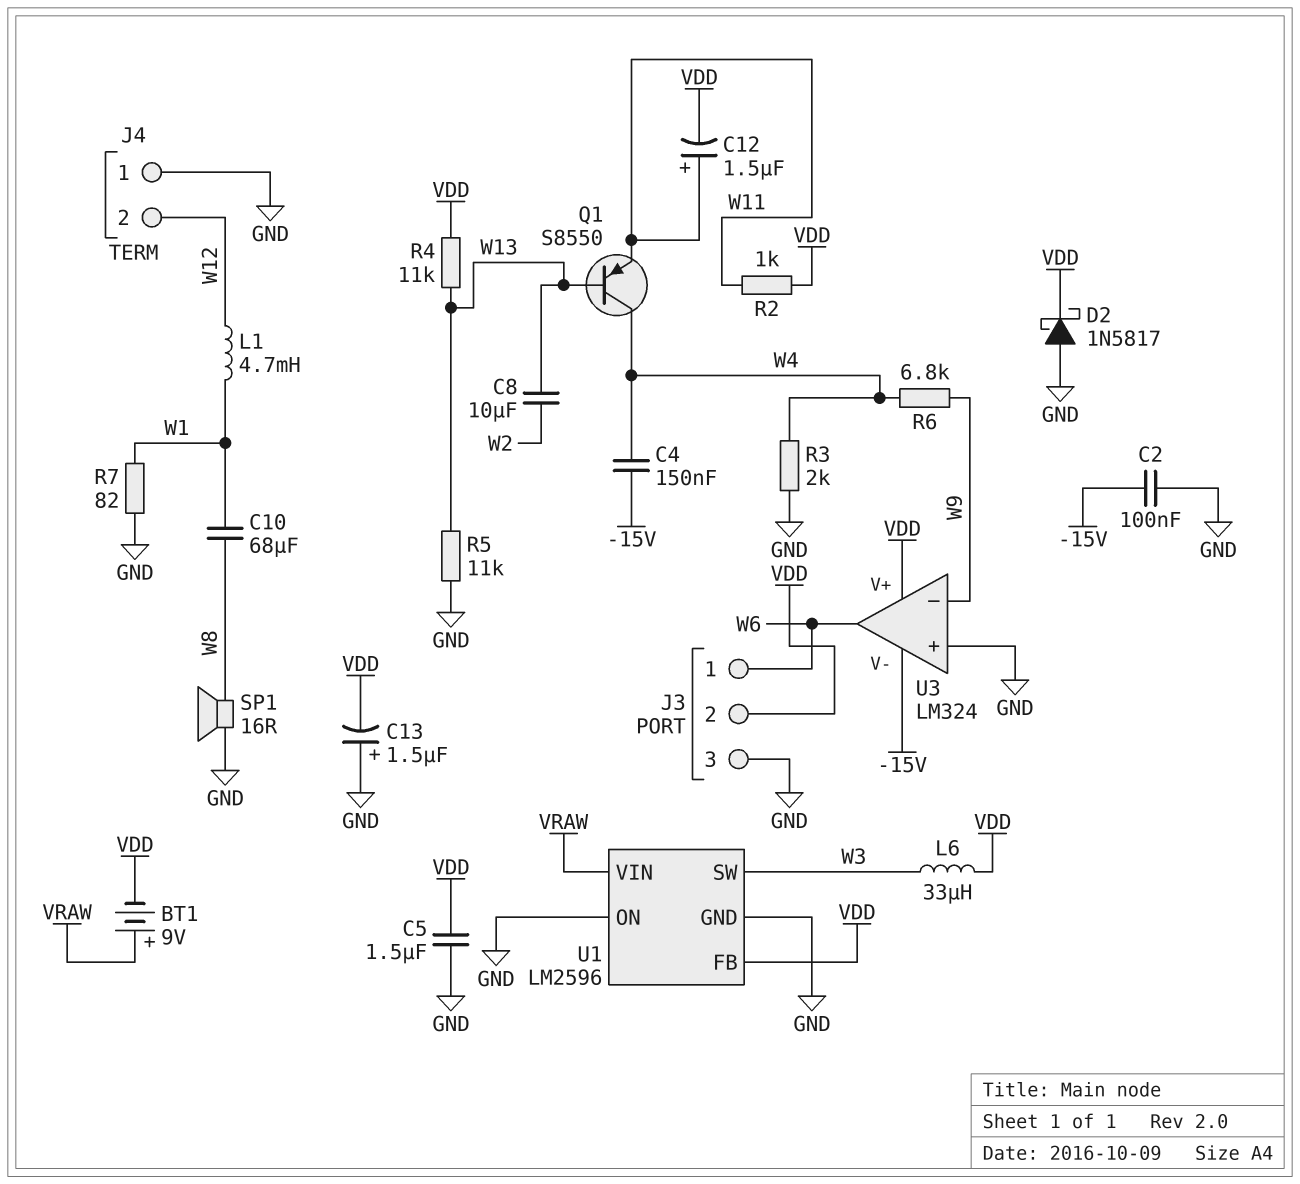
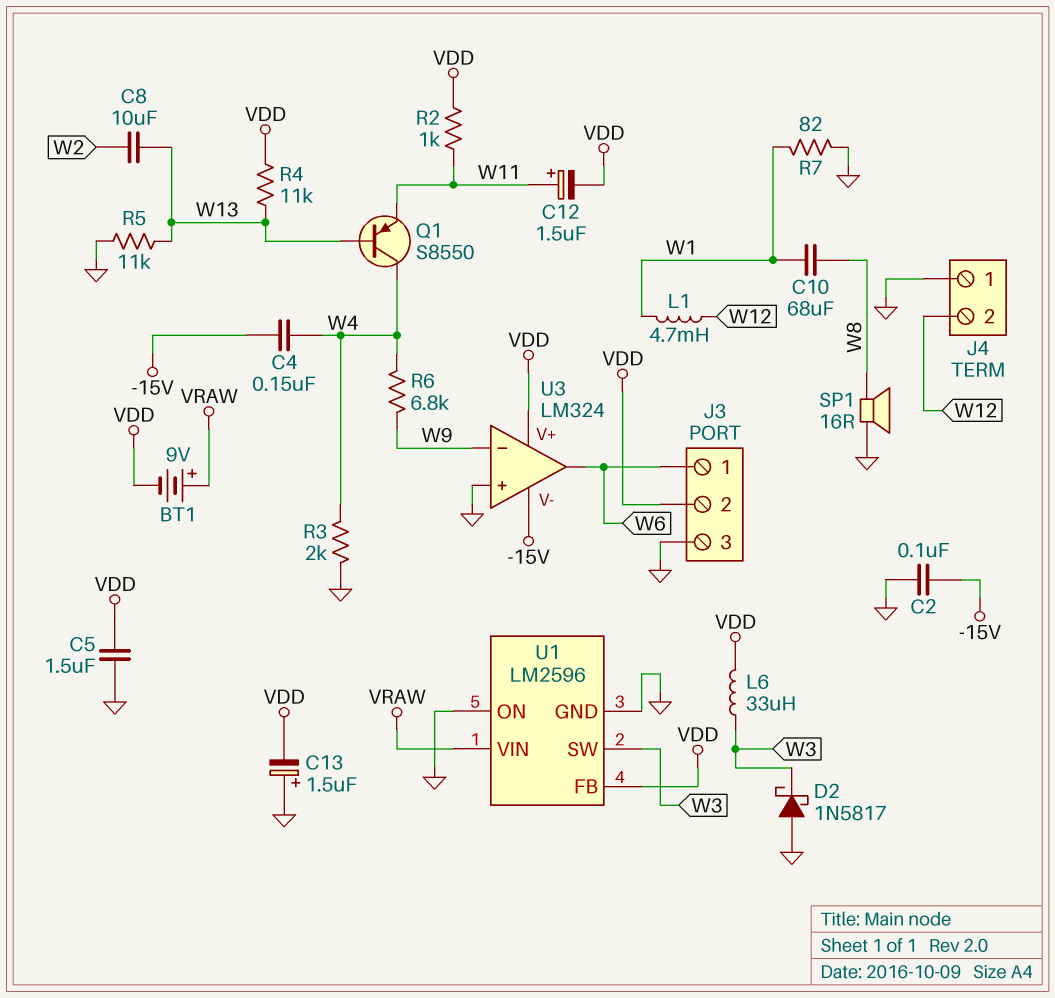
D2: schottky 1N5817 (A GND, K VDD) -> schottky 1N5817 (A GND, K W3)

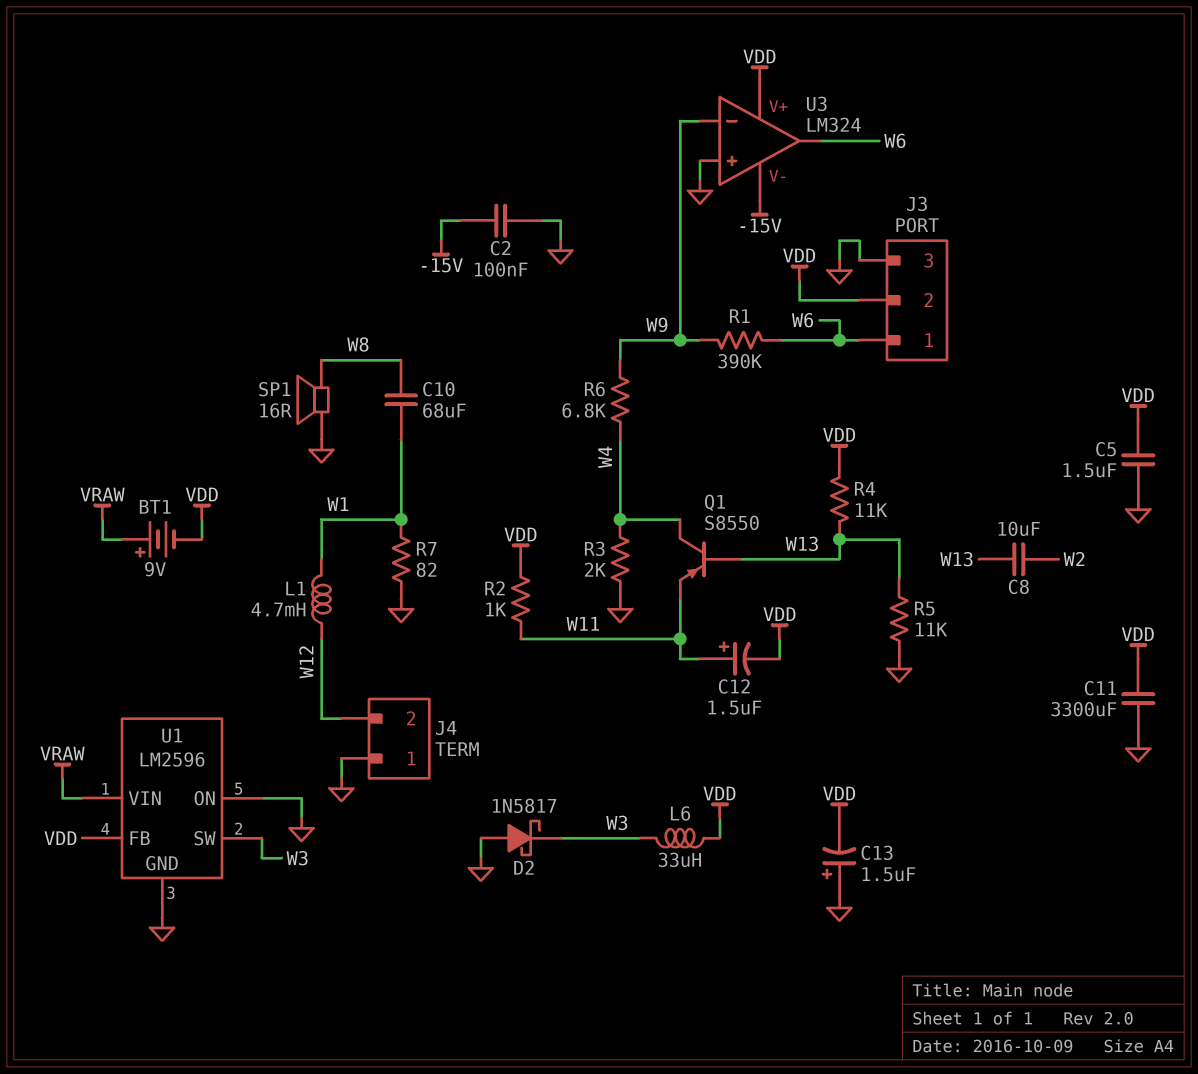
C4: 150nF (-15V, W4) -> none
C11: none -> 3300uF (GND, VDD)
R1: none -> 390k (W6, W9)

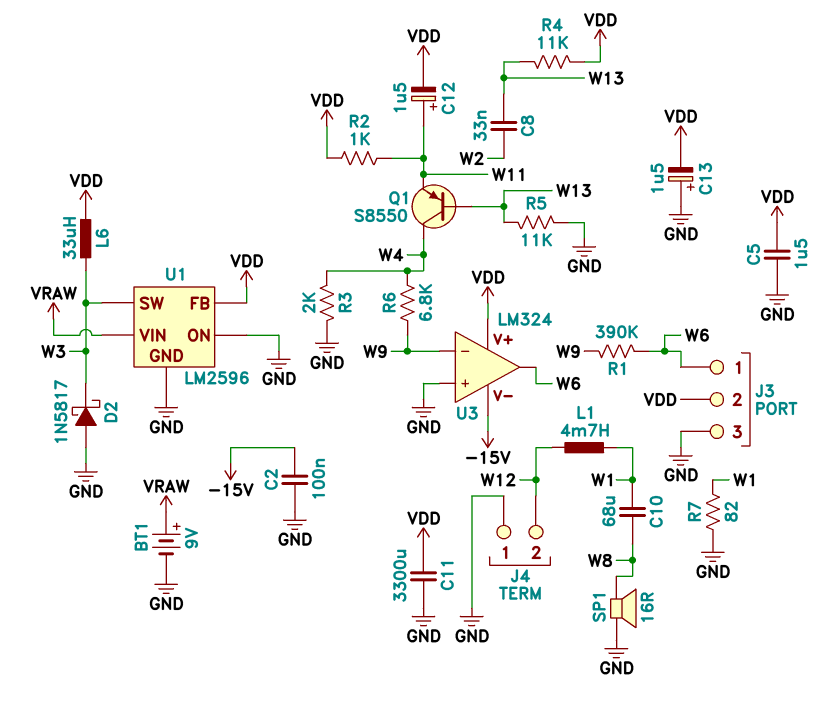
BT1: 9V (plus VRAW, minus VDD) -> 9V (plus VRAW, minus GND)
C8: 10uF (W2, W13) -> 33nF (W2, W13)

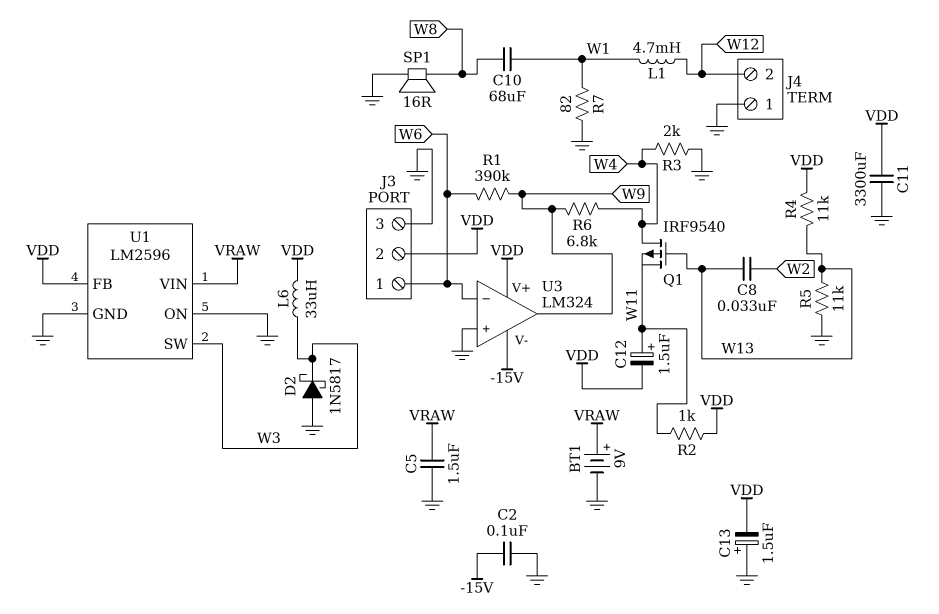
C5: 1.5uF (GND, VDD) -> 1.5uF (GND, VRAW)
Q1: PNP S8550 (B W13, C W4, E W11) -> PMOS IRF9540 (G W13, D W4, S W11)
U3 pin in-: W9 -> W6
U3 pin out: W6 -> W9

